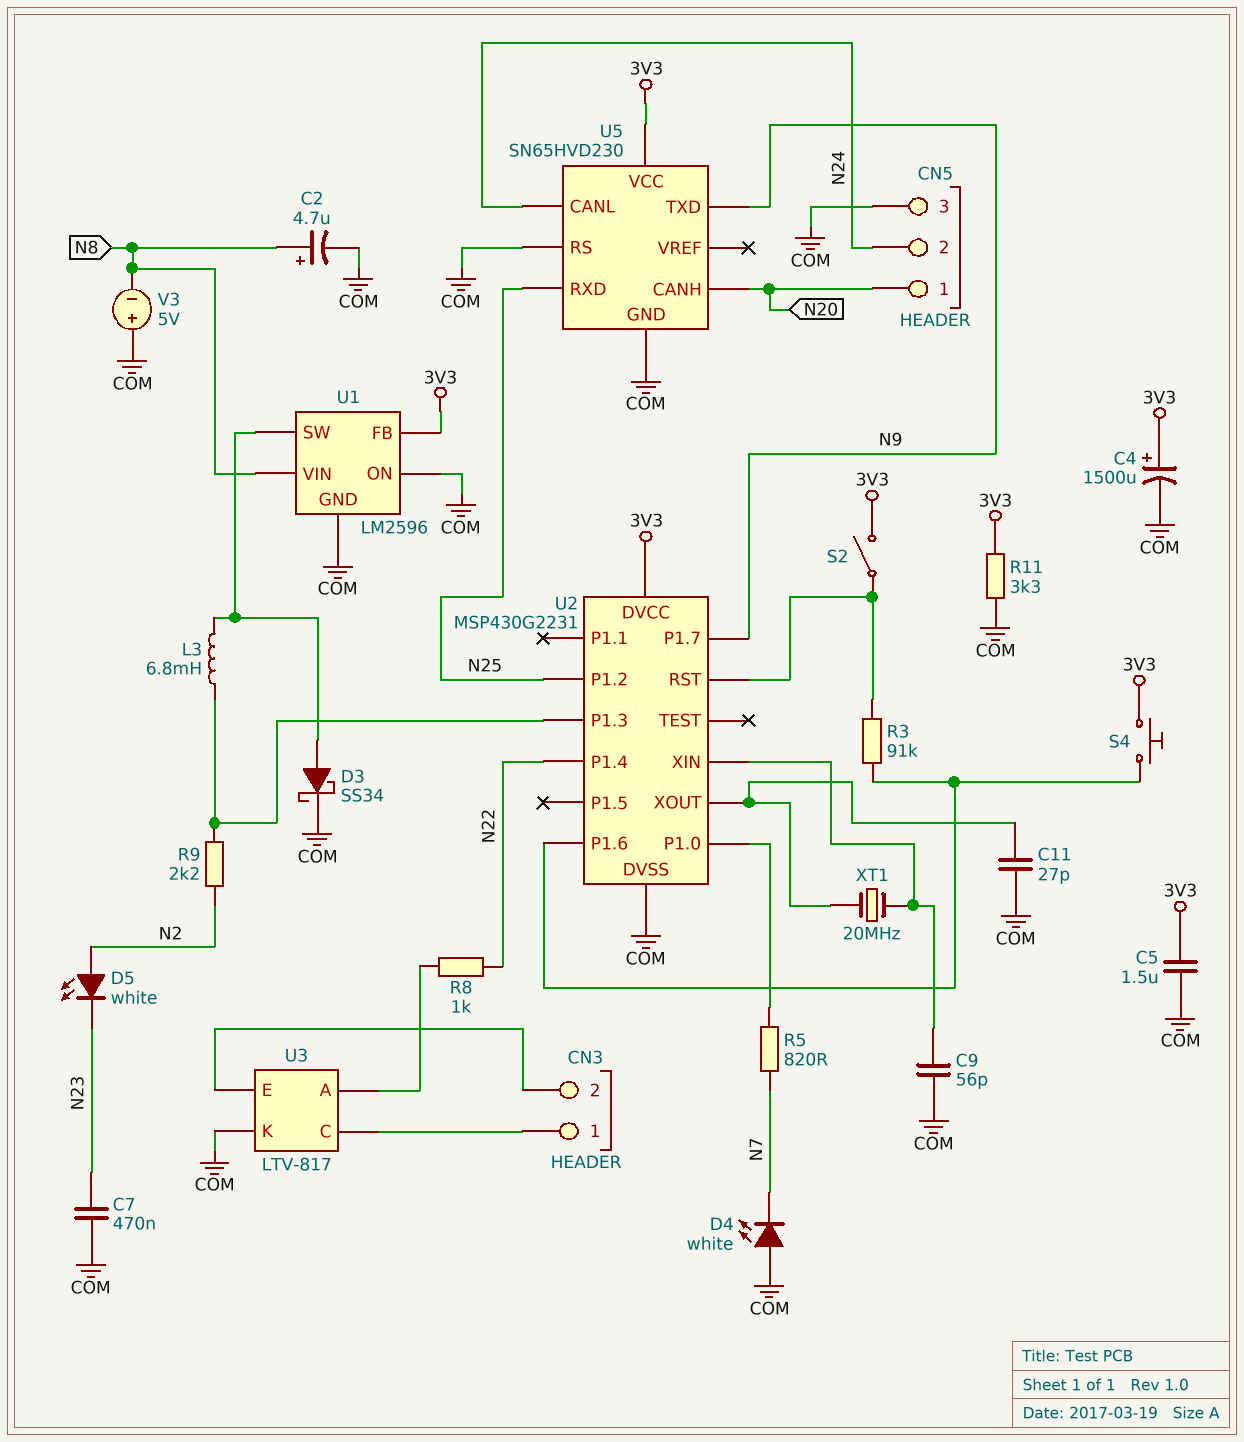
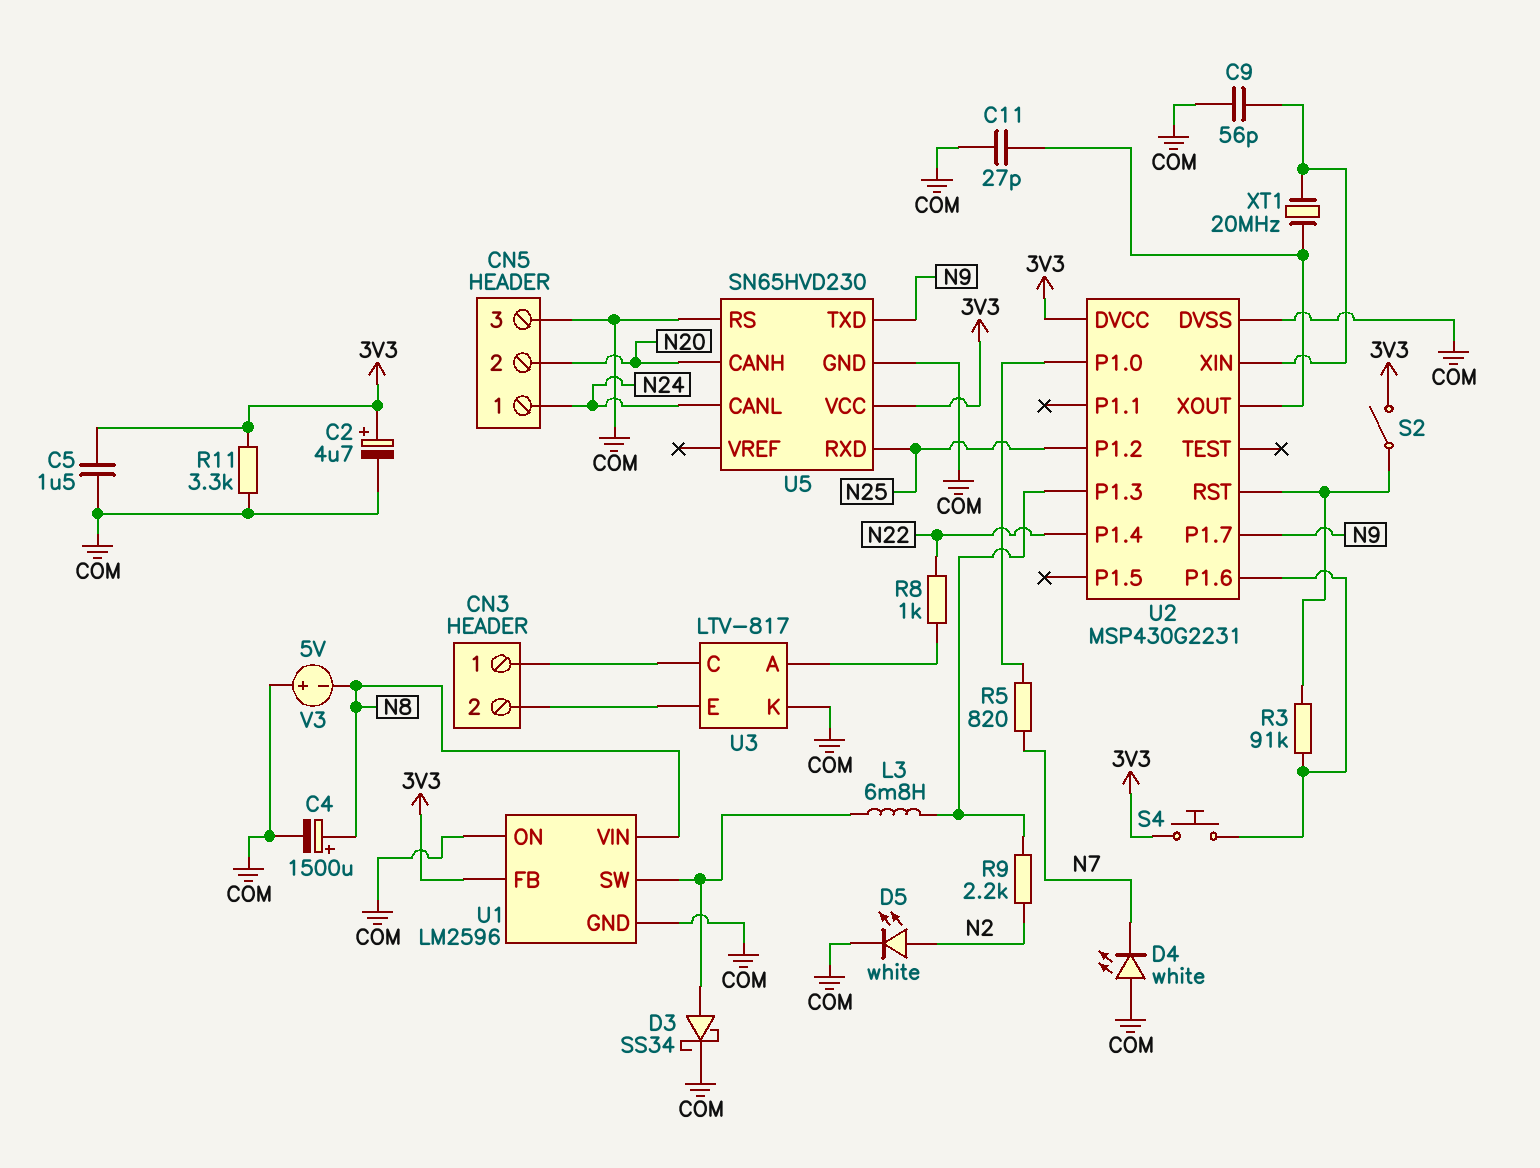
C2: 4.7uF (plus N8, minus COM) -> 4.7uF (plus 3V3, minus COM)
C4: 1500uF (plus 3V3, minus COM) -> 1500uF (plus N8, minus COM)
C7: 470nF (COM, N23) -> none
CN5 pin 1: N20 -> N24
CN5 pin 2: N24 -> N20
D5: LED white (A N2, K N23) -> LED white (A N2, K COM)

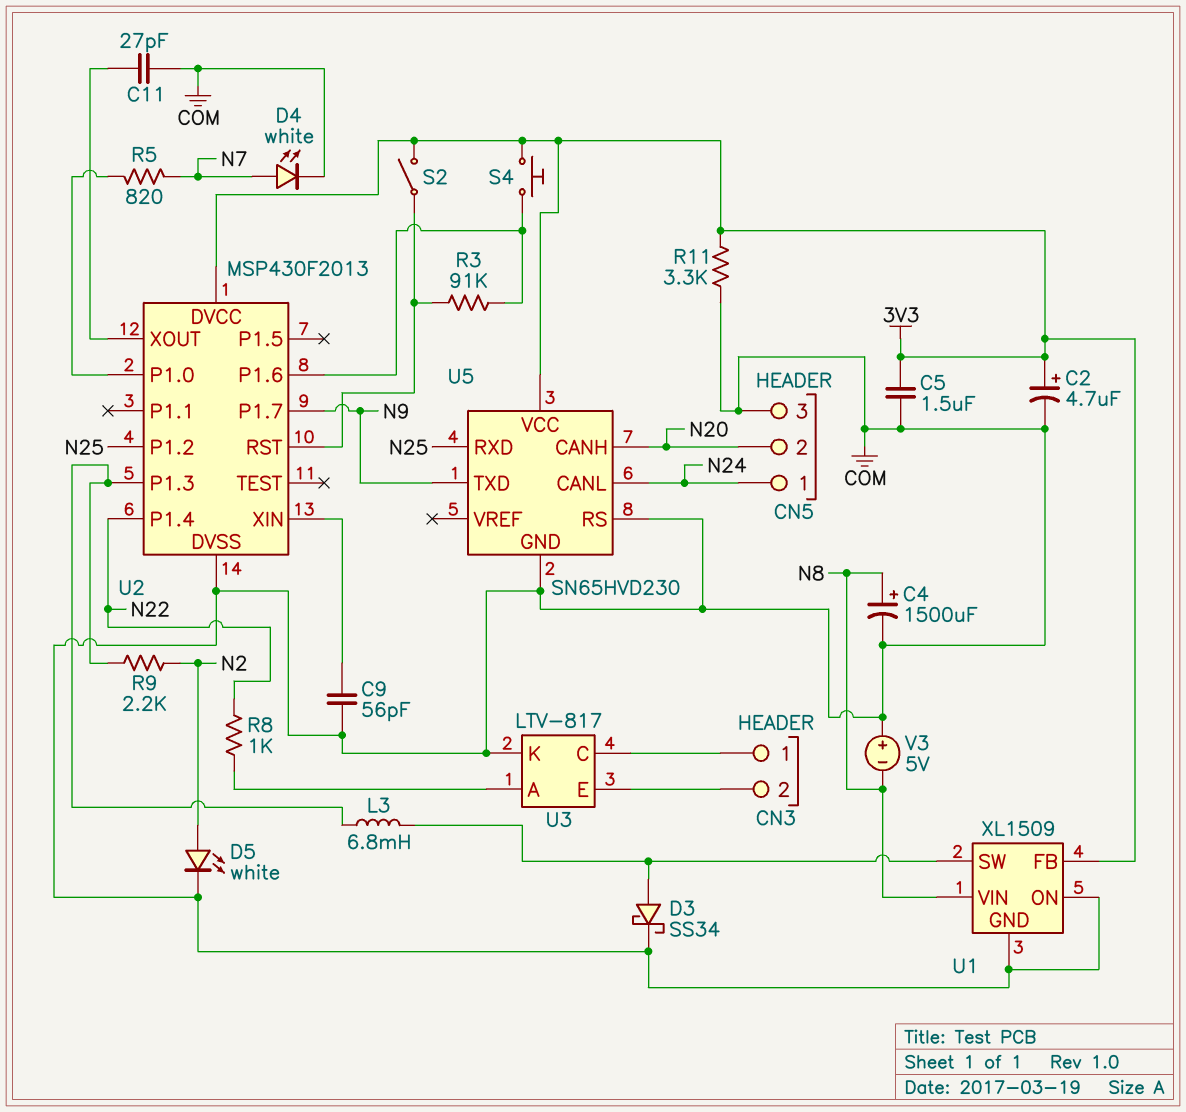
D4: LED white (A COM, K N7) -> LED white (A N7, K COM)
U1: LM2596 -> XL1509
U2: MSP430G2231 -> MSP430F2013
XT1: 20MHz (U2/XIN, U2/XOUT) -> none

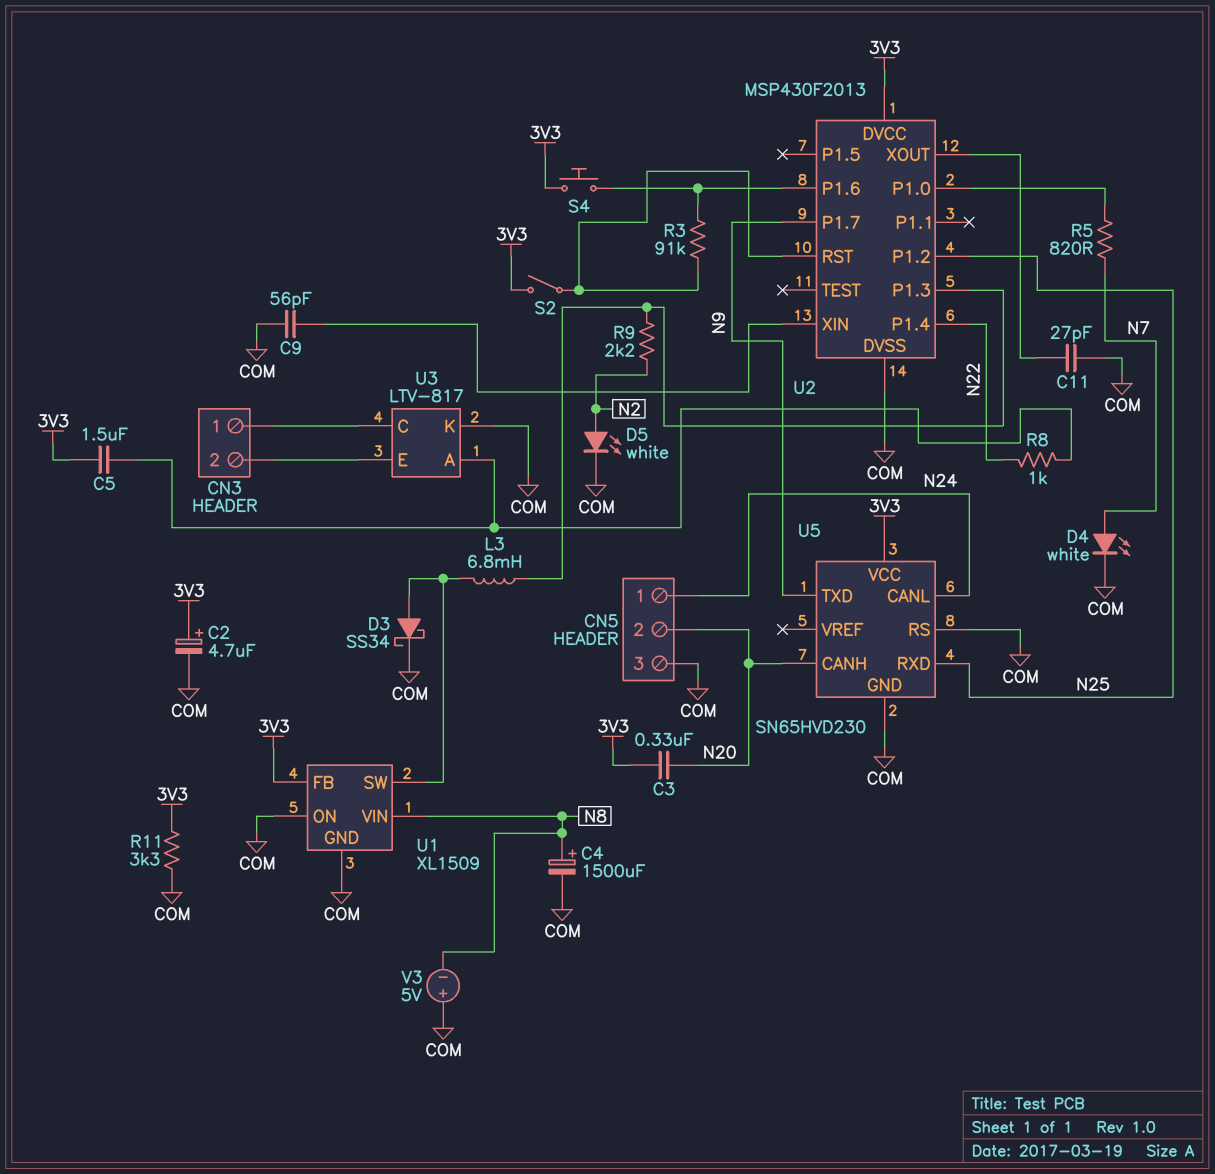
C3: none -> 330nF (3V3, N20)
C5: 1.5uF (3V3, COM) -> 1.5uF (3V3, U3/A)

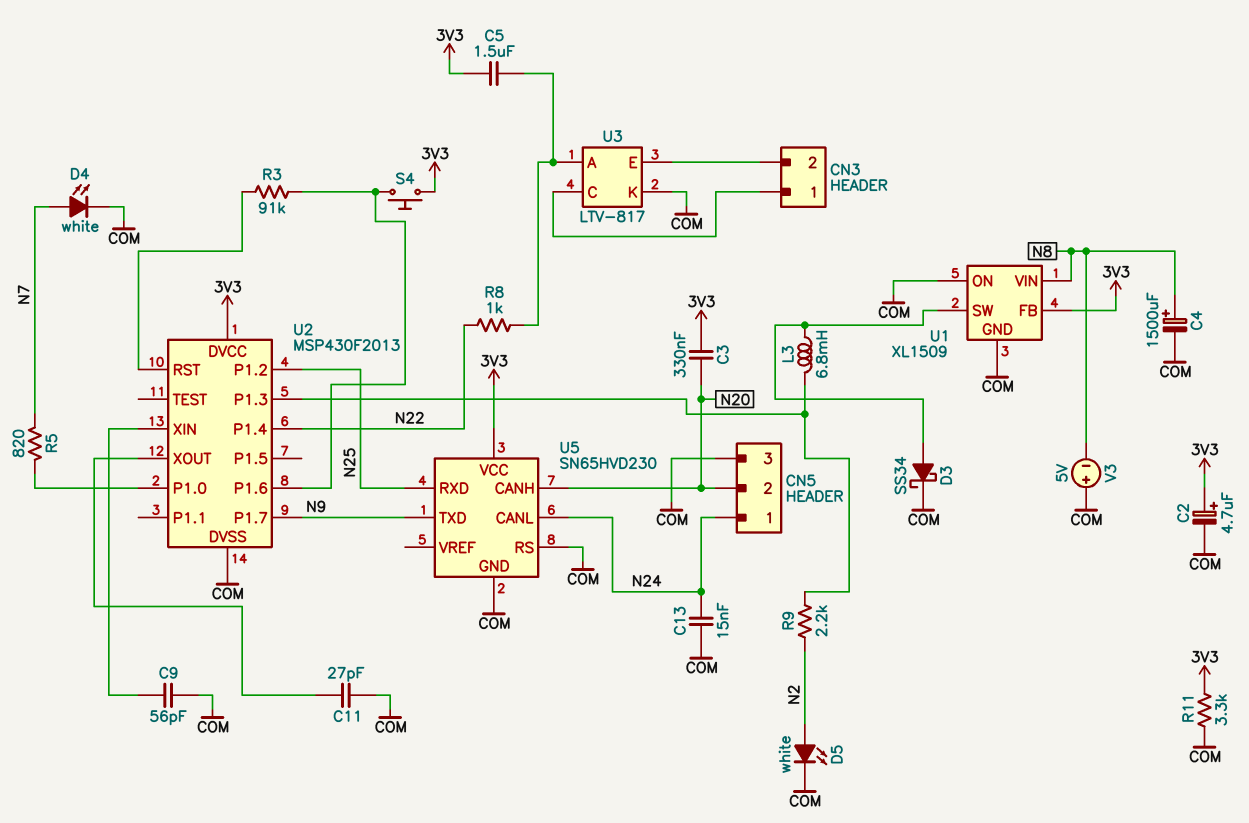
C13: none -> 15nF (COM, N24)
S2: switch (3V3, U2/RST) -> none

